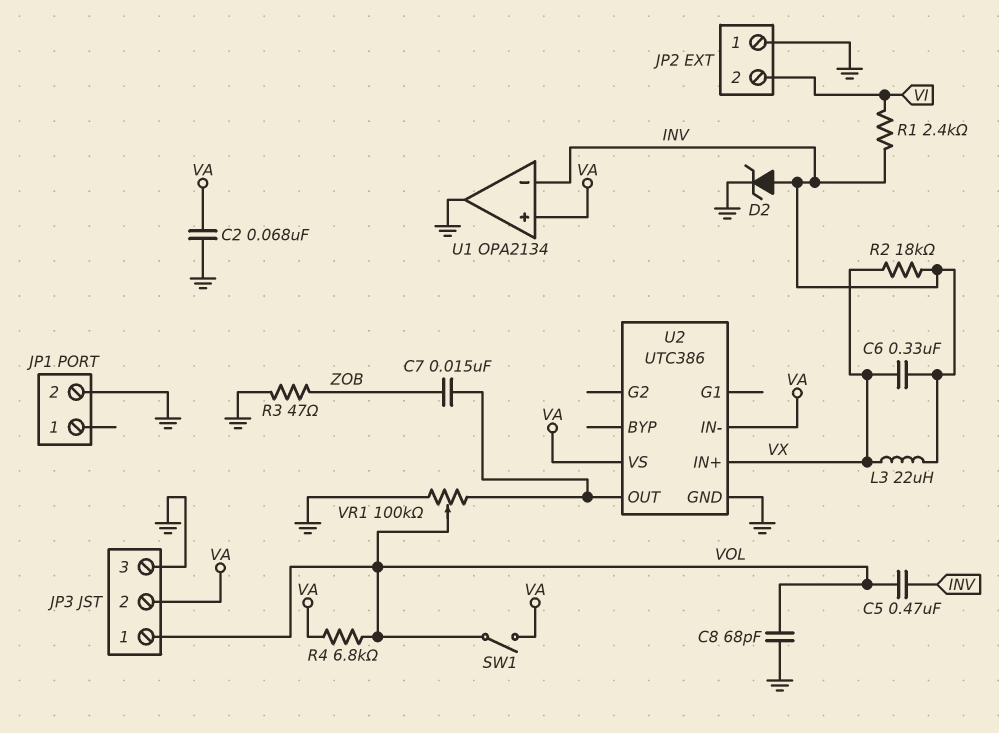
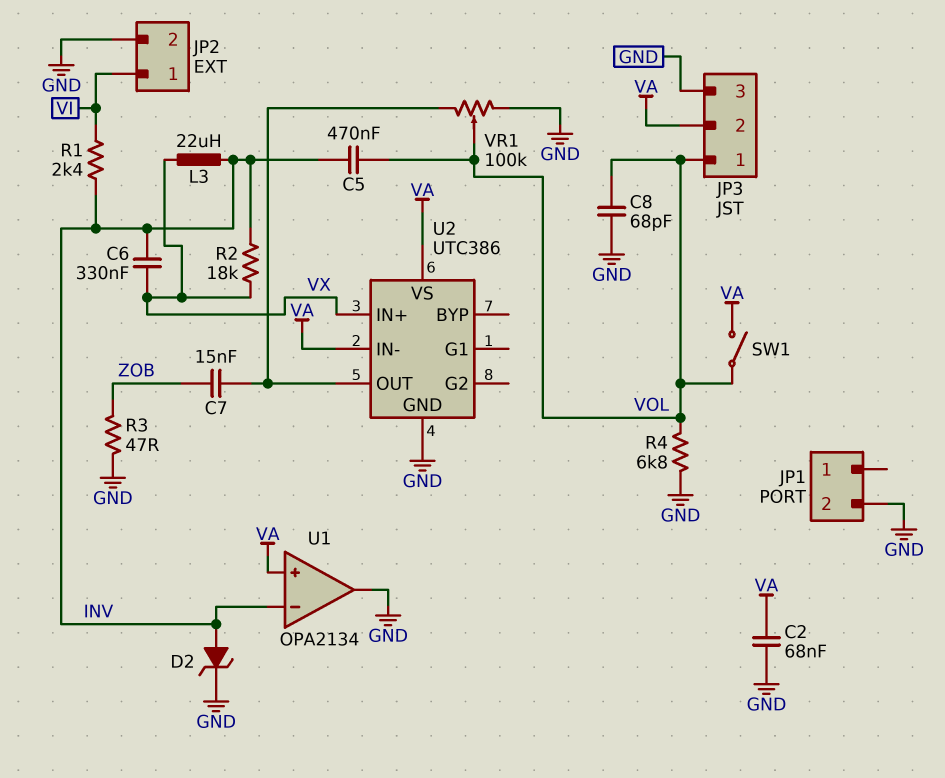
JP2 pin 1: GND -> VI
JP2 pin 2: VI -> GND
R4: 6.8k (VA, VOL) -> 6.8k (GND, VOL)

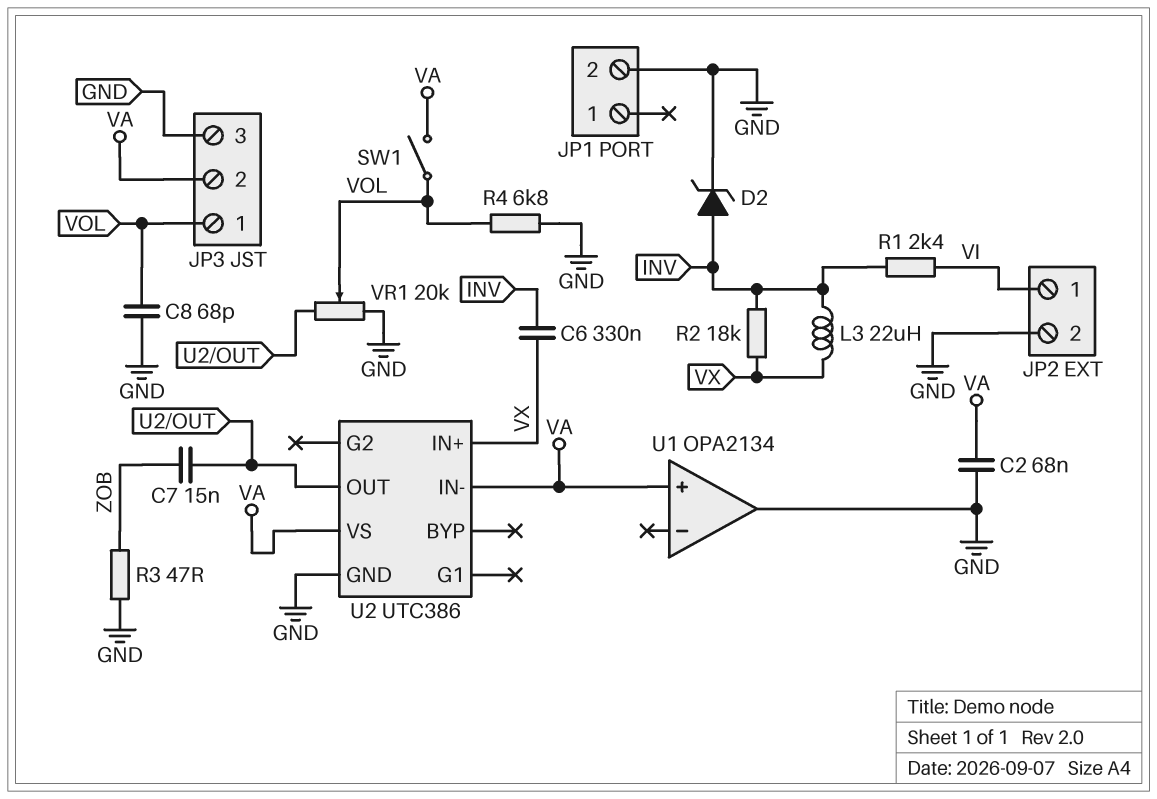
C5: 470nF (INV, VOL) -> none
U1 pin in-: INV -> none
VR1: 100k (GND, U2/OUT, wiper VOL) -> 20k (GND, U2/OUT, wiper VOL)

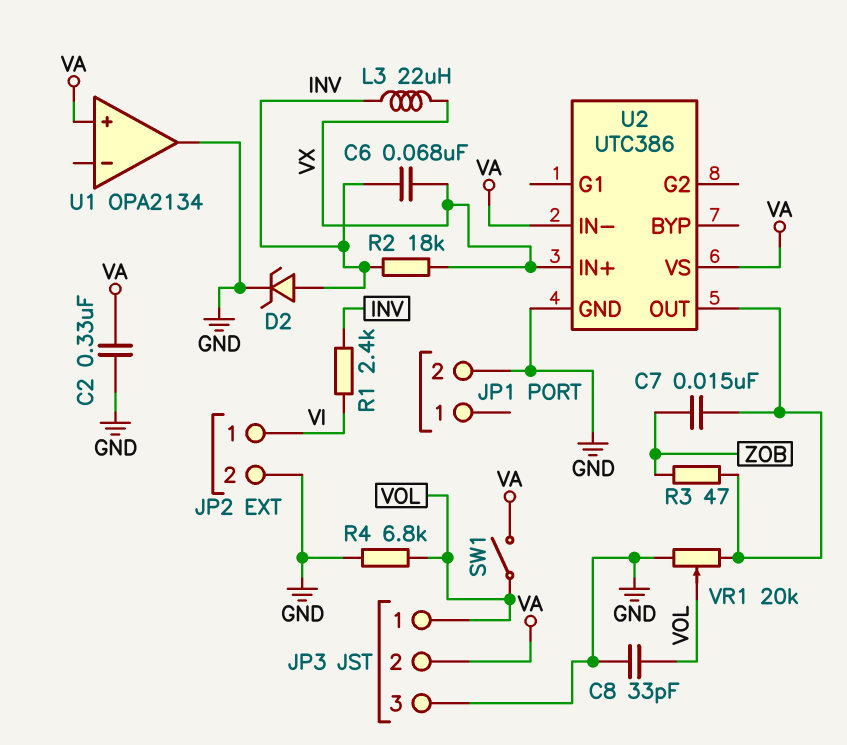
C2: 68nF (GND, VA) -> 330nF (GND, VA)
C6: 330nF (INV, VX) -> 68nF (INV, VX)
C8: 68pF (GND, VOL) -> 33pF (GND, VOL)
R3: 47 (GND, ZOB) -> 47 (U2/OUT, ZOB)

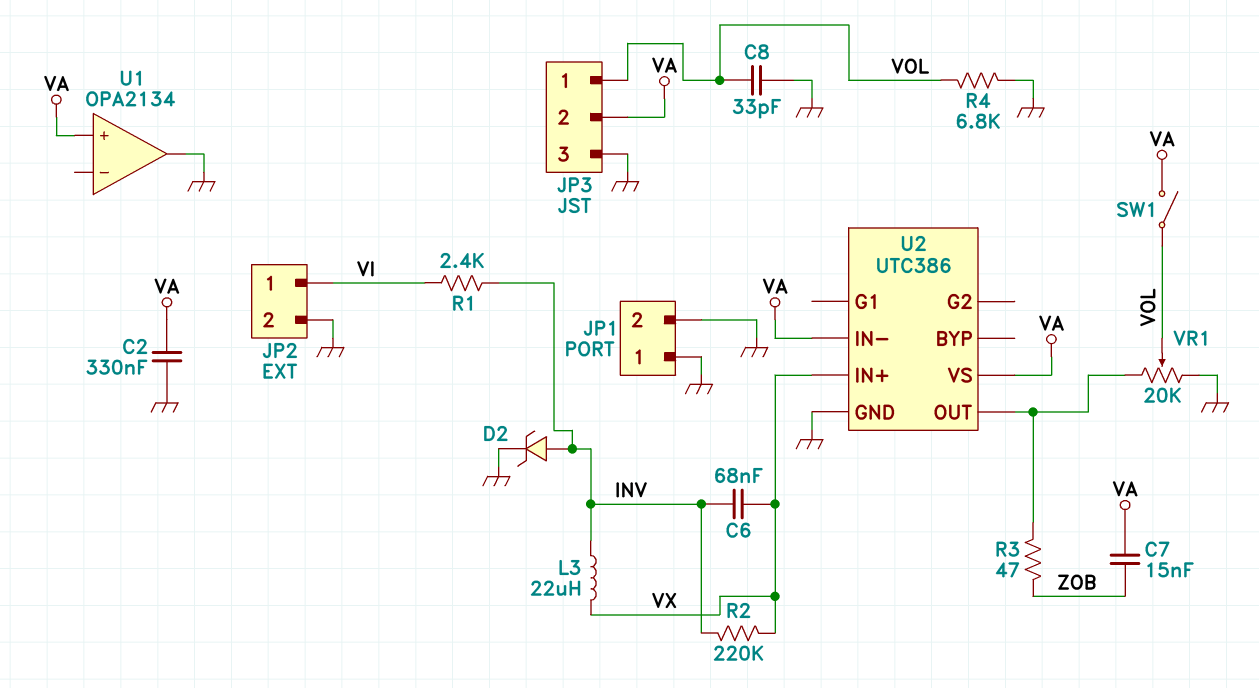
C7: 15nF (U2/OUT, ZOB) -> 15nF (VA, ZOB)
JP1 pin 1: none -> GND
R2: 18k (INV, VX) -> 220k (INV, VX)

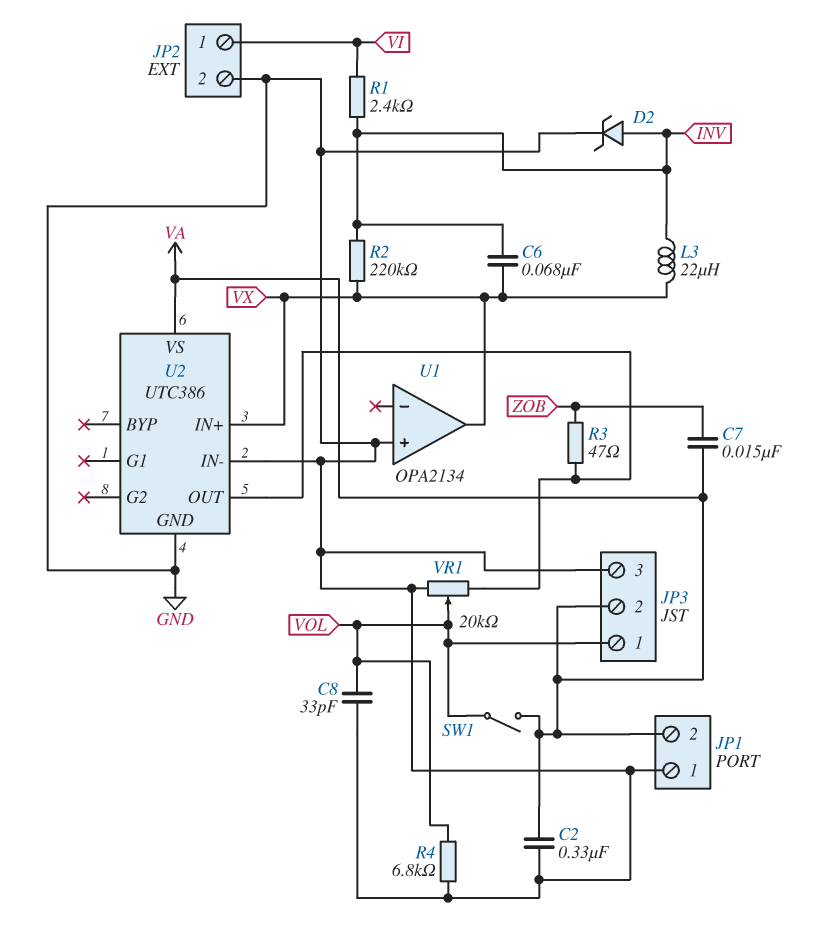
JP1 pin 2: GND -> VA
U1 pin in+: VA -> GND
U1 pin out: GND -> VX
U2 pin IN-: VA -> GND

